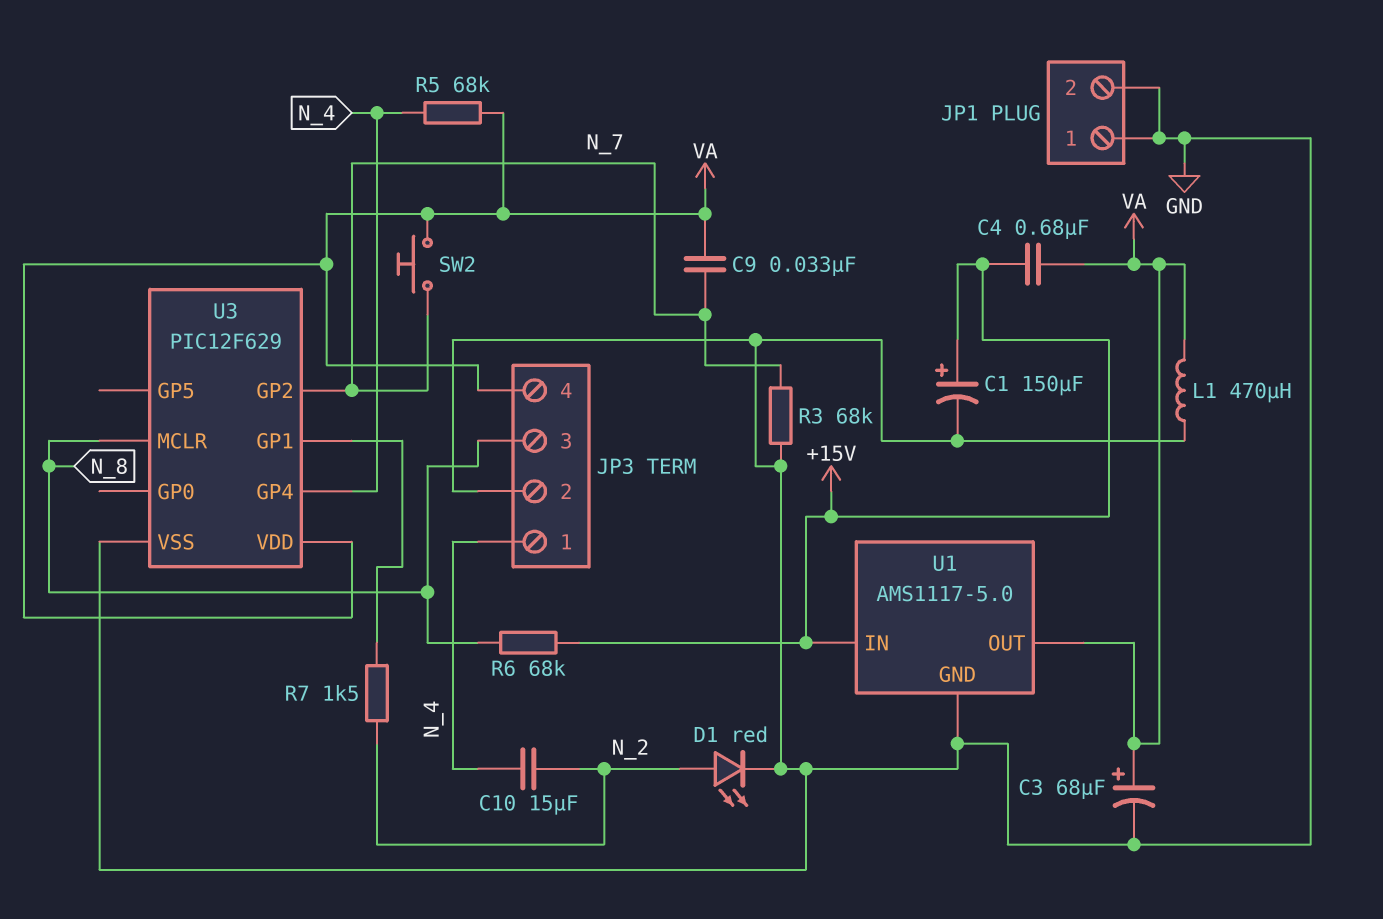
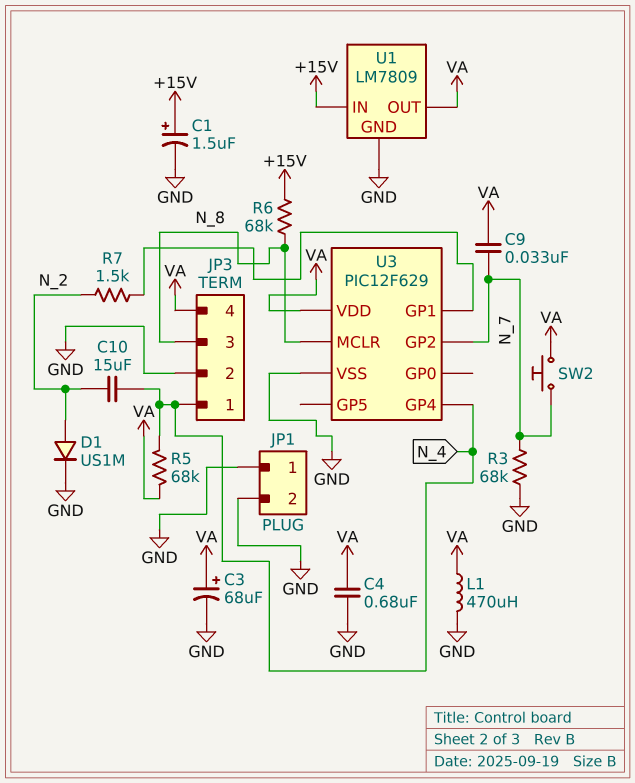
C1: 150uF (plus +15V, minus GND) -> 1.5uF (plus +15V, minus GND)
C4: 680nF (+15V, VA) -> 680nF (GND, VA)
D1: LED red (A N_2, K GND) -> diode US1M (A N_2, K GND)
U1: AMS1117-5.0 -> LM7809

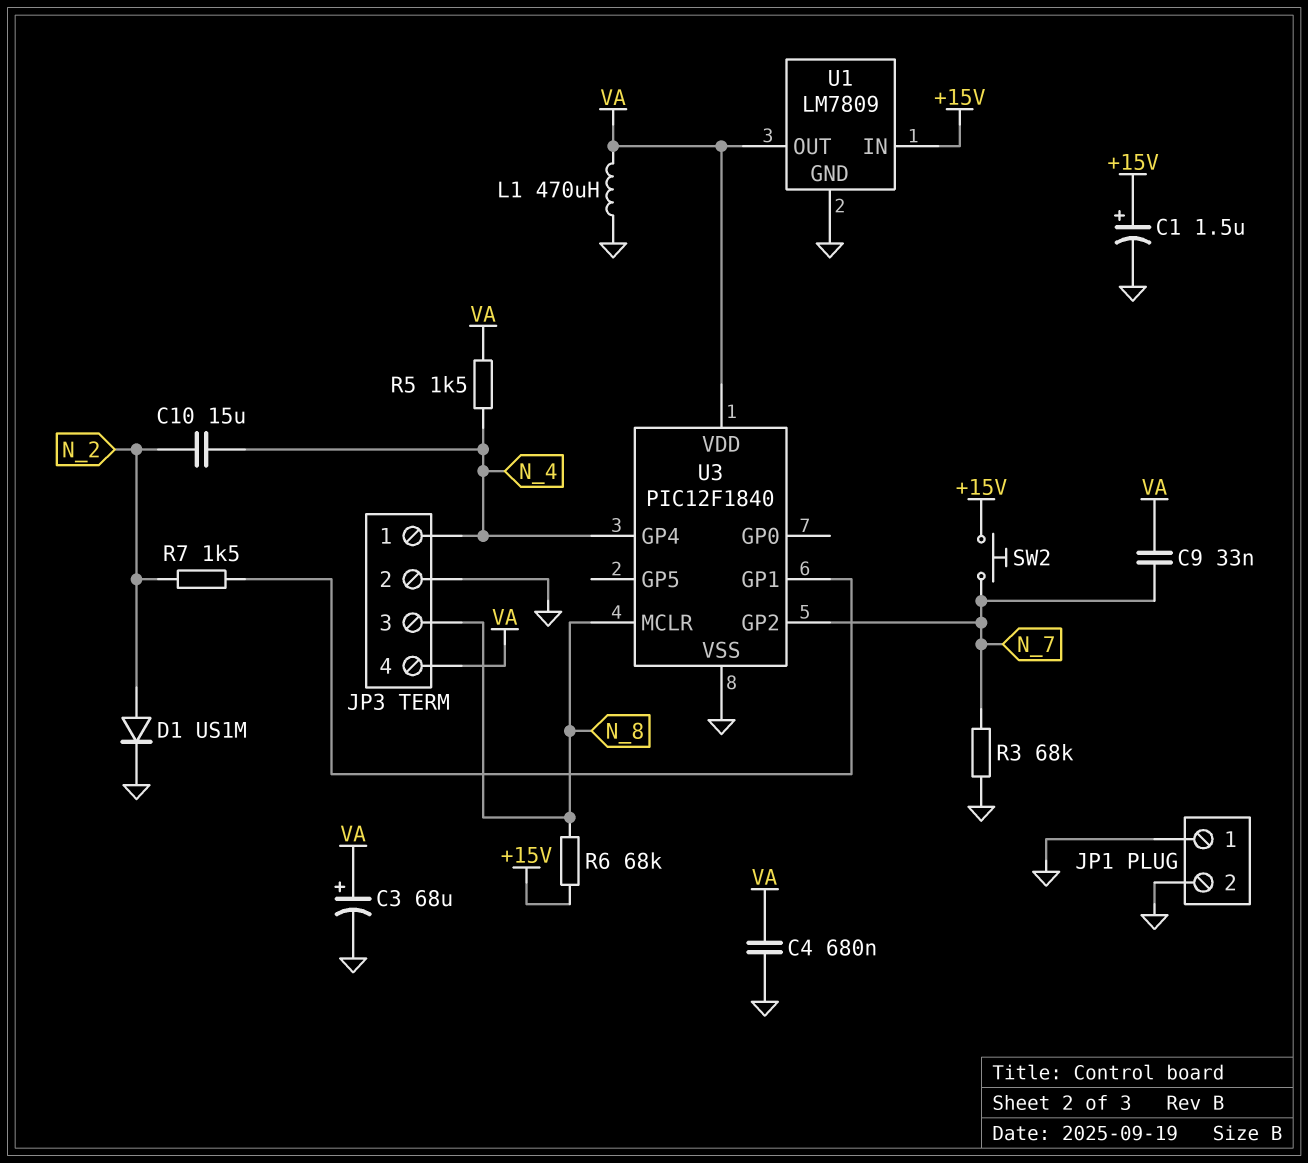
R5: 68k (N_4, VA) -> 1.5k (N_4, VA)
SW2: button (N_7, VA) -> button (+15V, N_7)
U3: PIC12F629 -> PIC12F1840

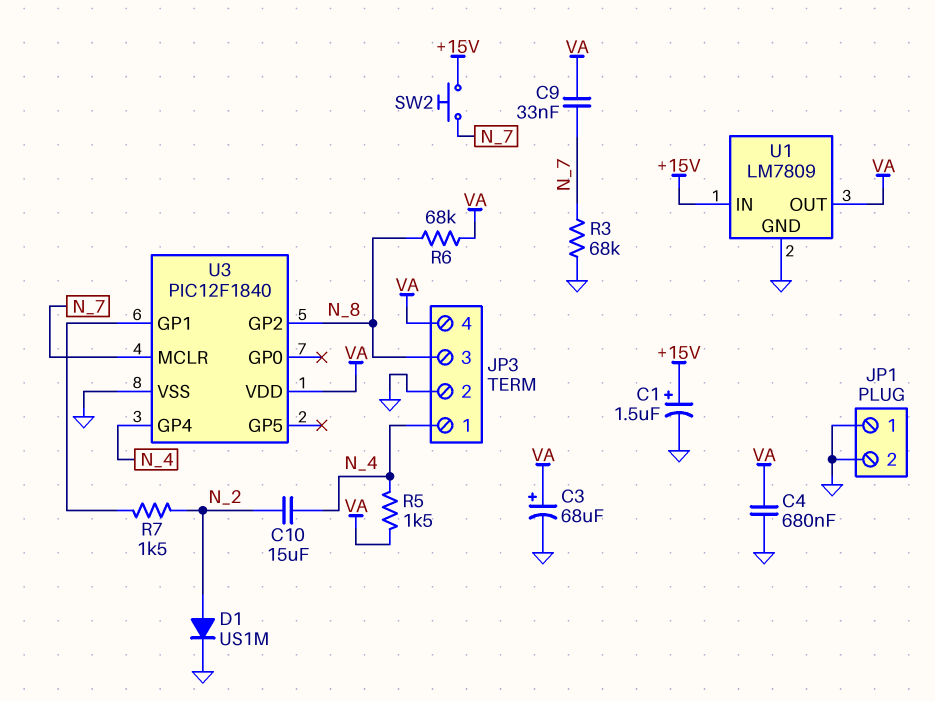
L1: 470uH (GND, VA) -> none
R6: 68k (+15V, N_8) -> 68k (N_8, VA)
U3 pin GP2: N_7 -> N_8
U3 pin MCLR: N_8 -> N_7

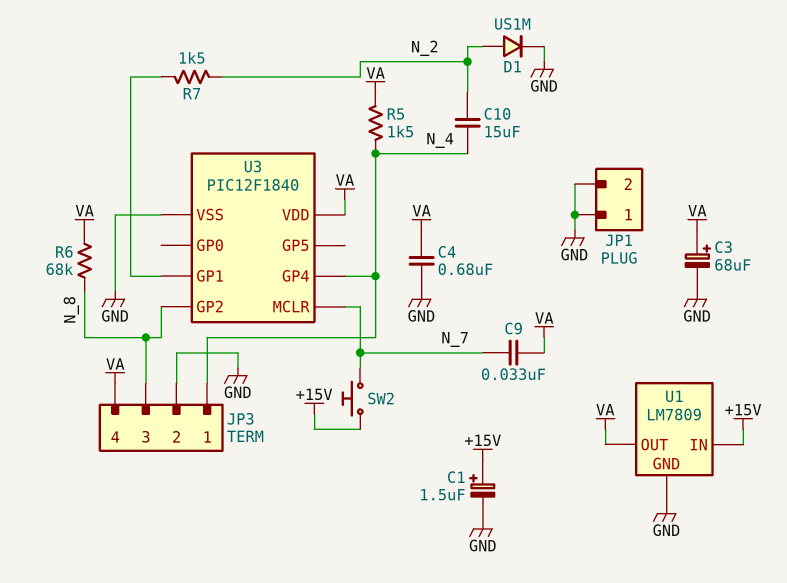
R3: 68k (GND, N_7) -> none

